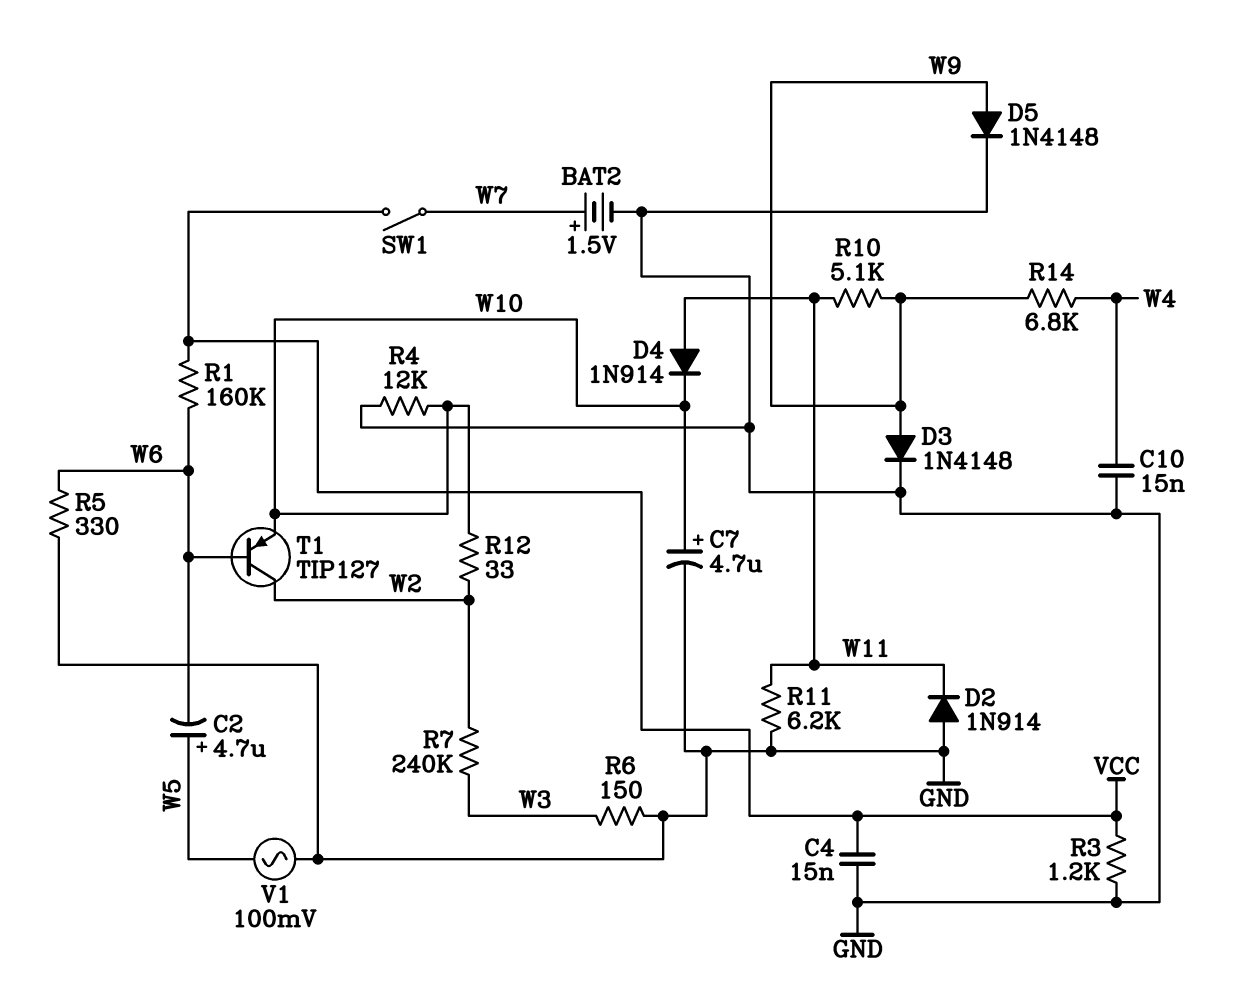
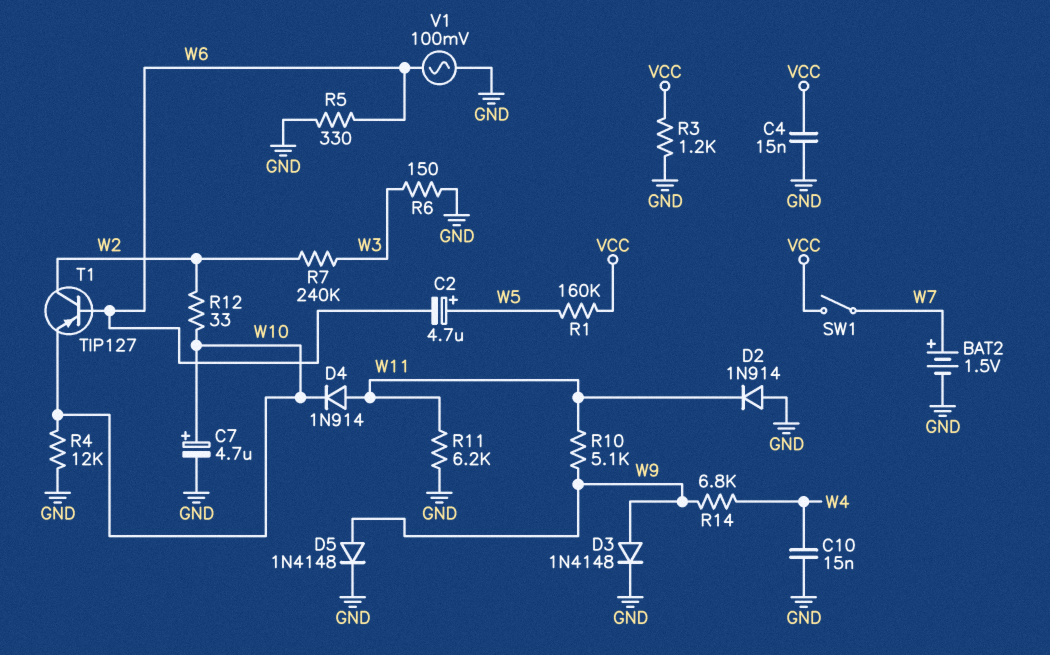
R1: 160k (VCC, W6) -> 160k (VCC, W5)
V1: AC 100mV (GND, W5) -> AC 100mV (GND, W6)

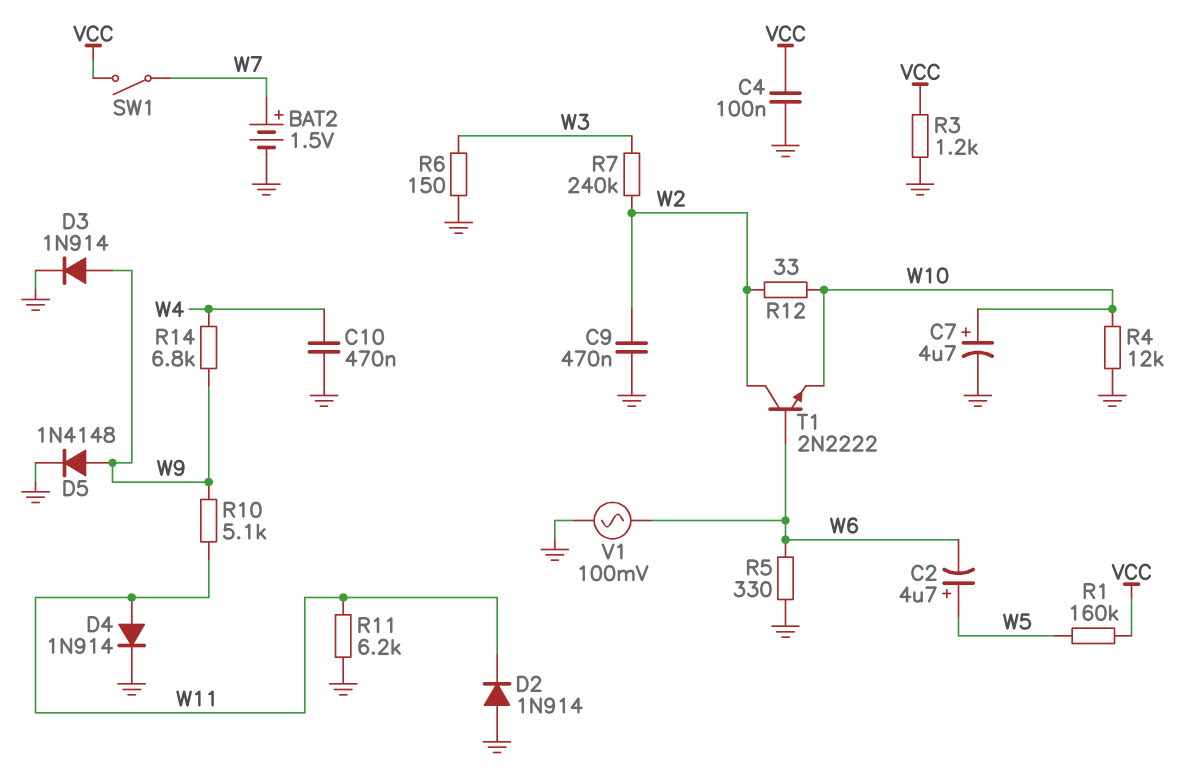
C4: 15nF (GND, VCC) -> 100nF (GND, VCC)
C9: none -> 470nF (GND, W2)
C10: 15nF (GND, W4) -> 470nF (GND, W4)
D3: diode 1N4148 (A W9, K GND) -> diode 1N914 (A W9, K GND)
D4: diode 1N914 (A W11, K W10) -> diode 1N914 (A W11, K GND)
T1: PNP TIP127 (B W6, C W2, E W10) -> NPN 2N2222 (B W6, C W2, E W10)

